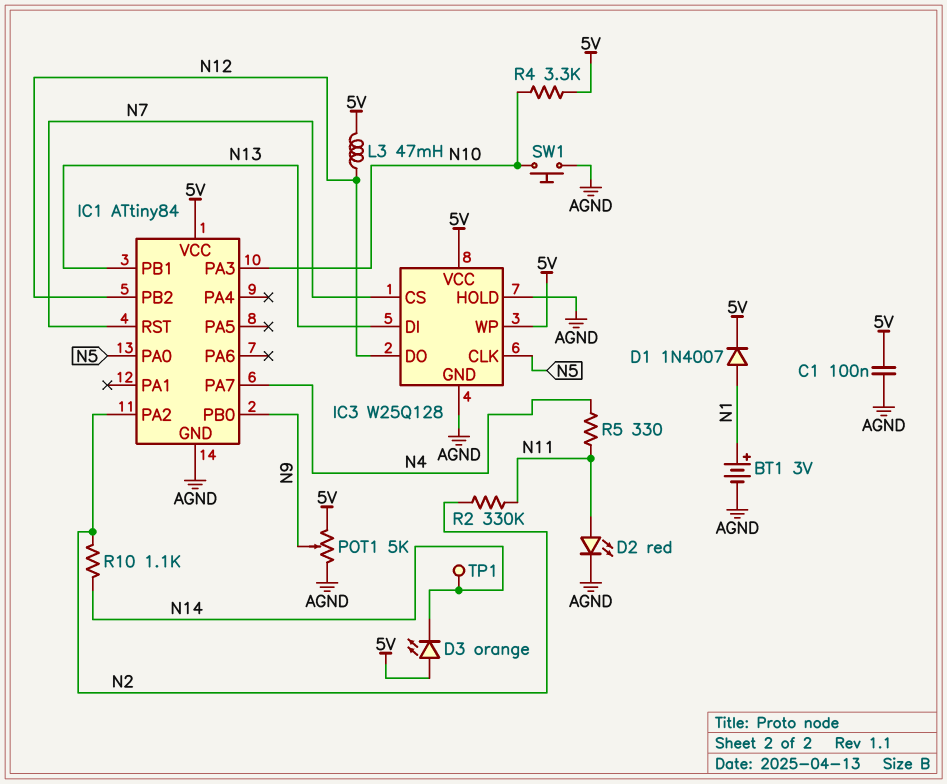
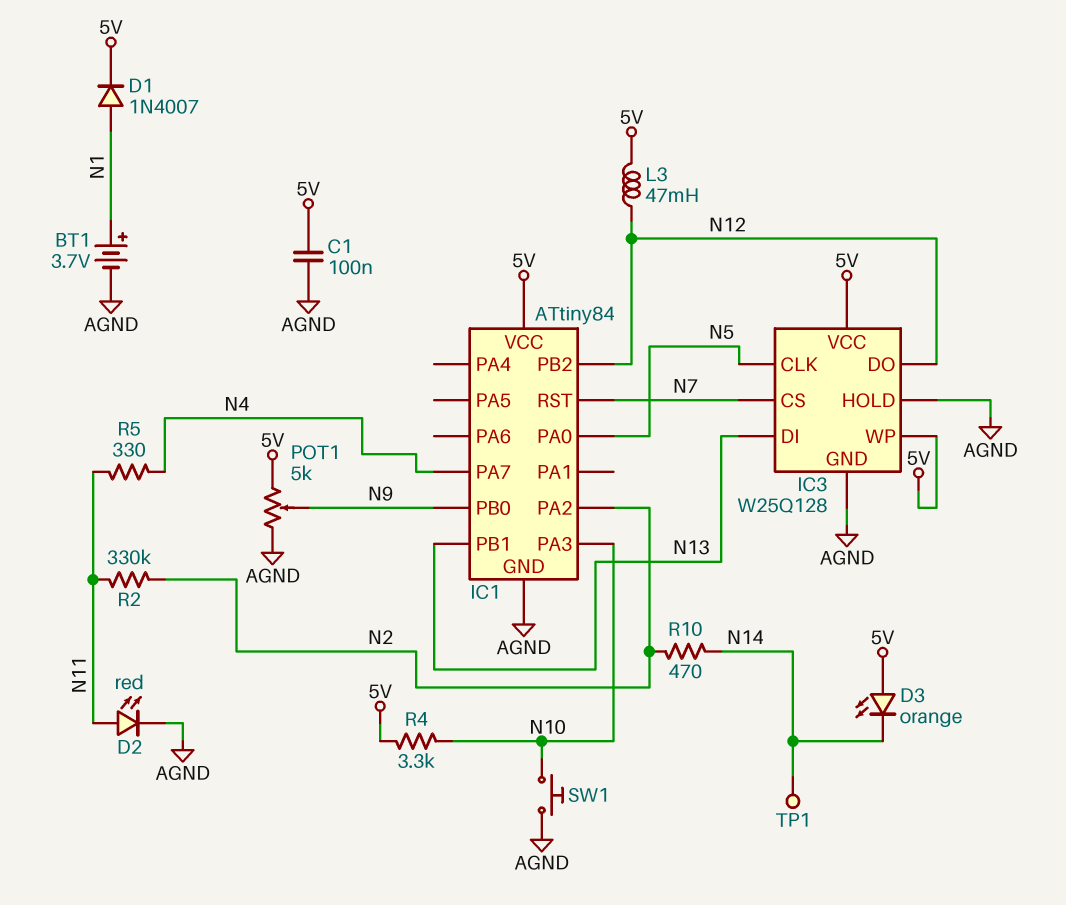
BT1: 3V (plus N1, minus AGND) -> 3.7V (plus N1, minus AGND)
R10: 1.1k (N2, N14) -> 470 (N2, N14)

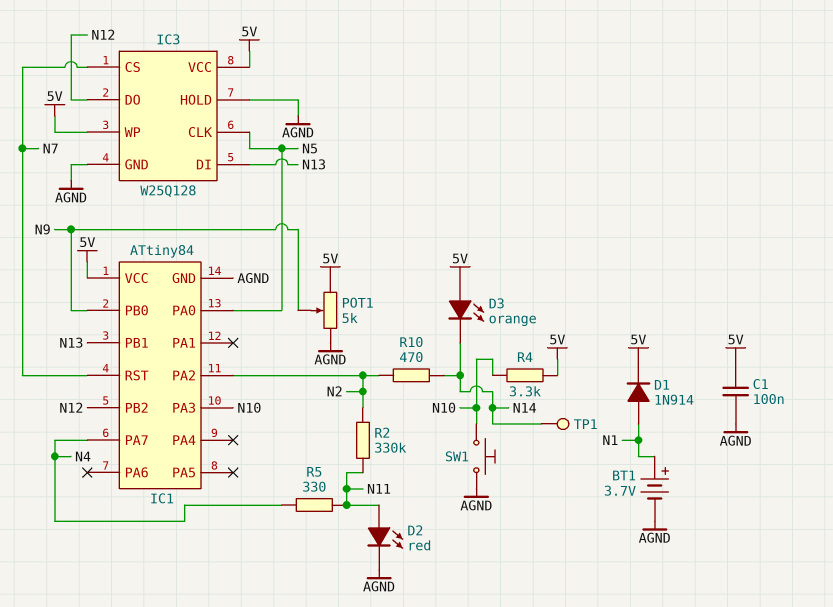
D1: diode 1N4007 (A N1, K 5V) -> diode 1N914 (A N1, K 5V)
L3: 47mH (5V, N12) -> none

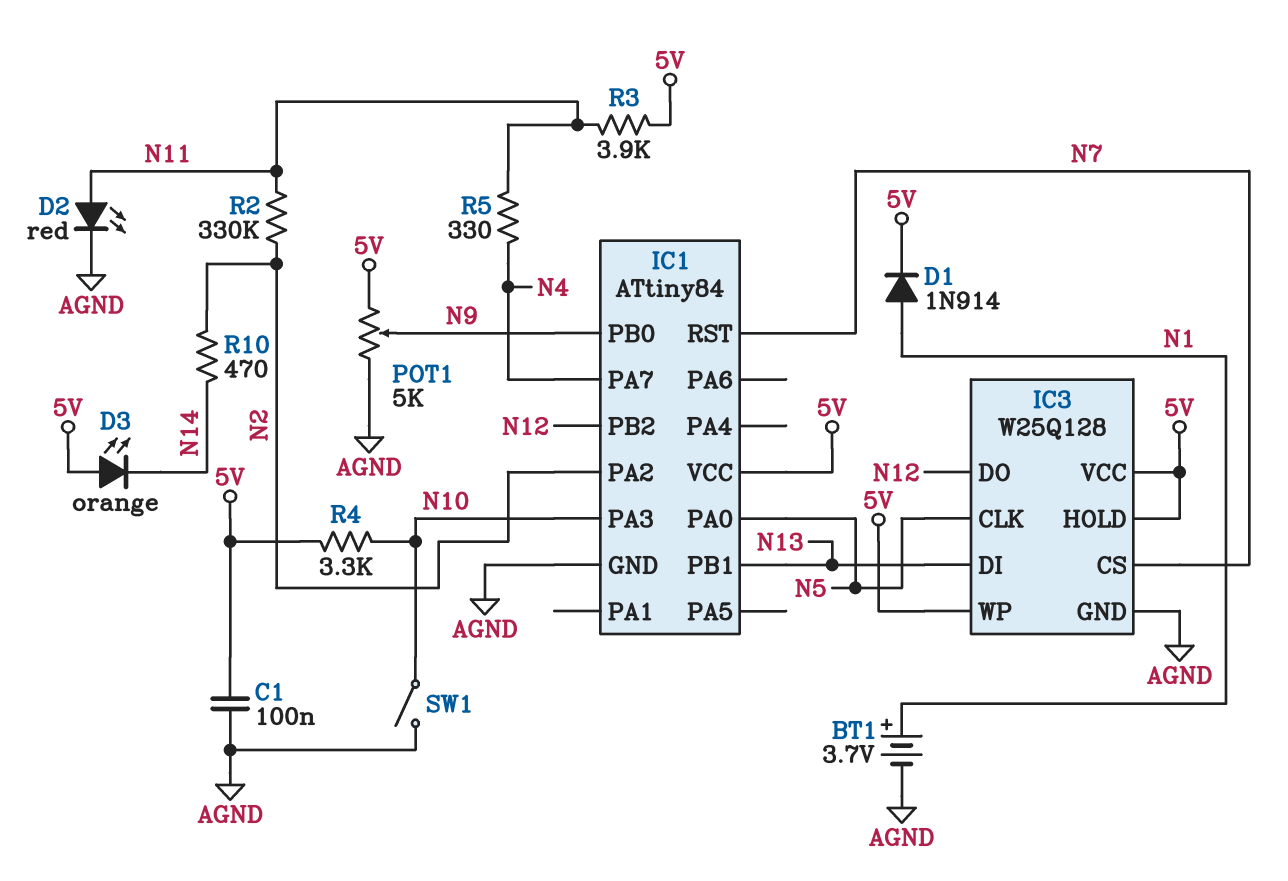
IC3 pin HOLD: AGND -> 5V
R3: none -> 3.9k (5V, N11)
SW1: button (AGND, N10) -> switch (AGND, N10)
TP1: test point (N14) -> none

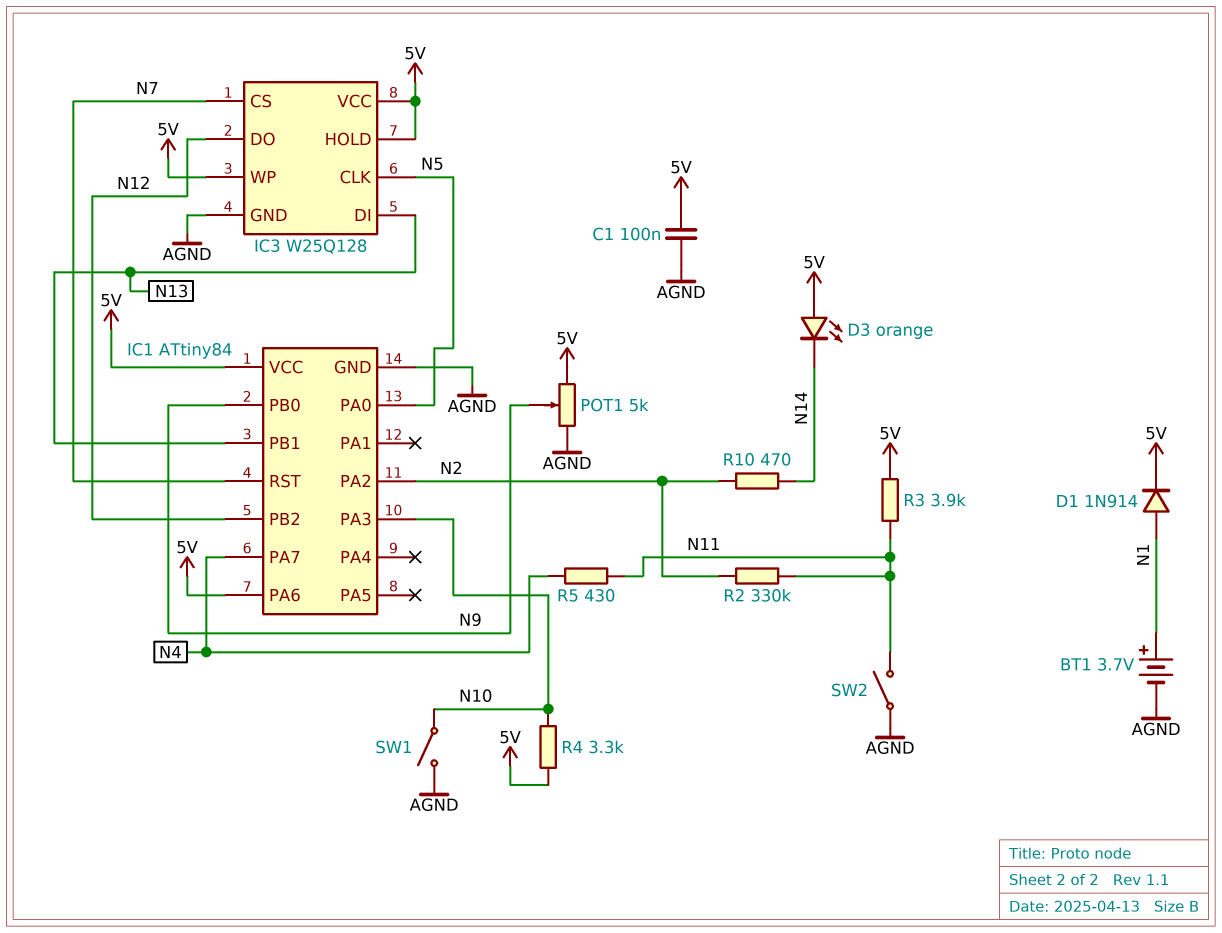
D2: LED red (A N11, K AGND) -> none
IC1 pin PA6: none -> 5V
R5: 330 (N4, N11) -> 430 (N4, N11)
SW2: none -> switch (AGND, N11)

